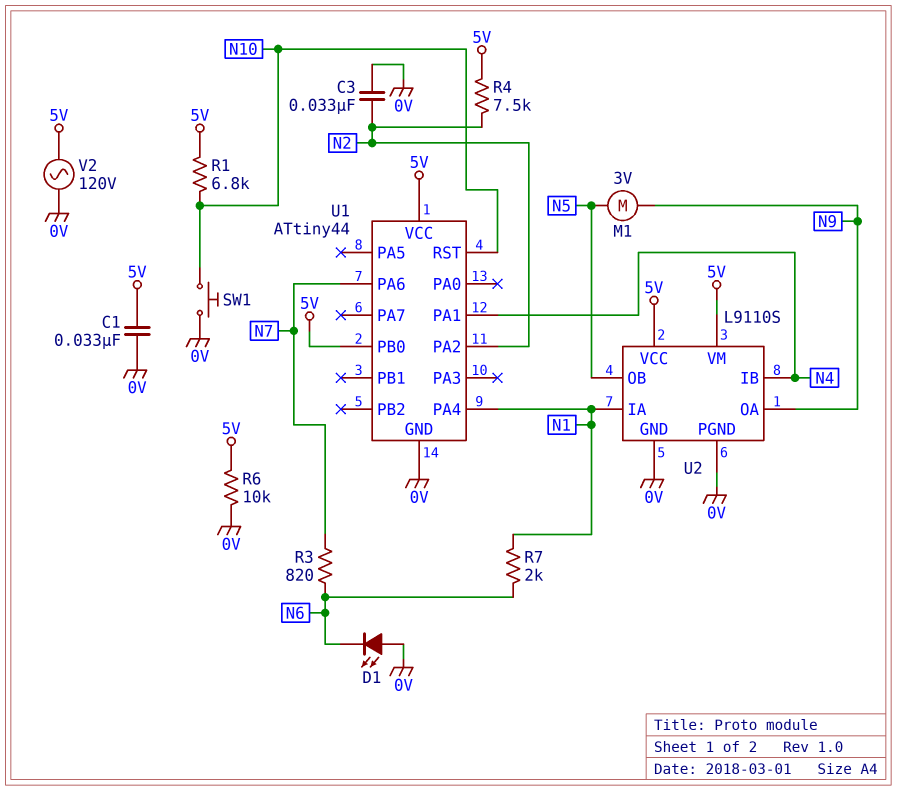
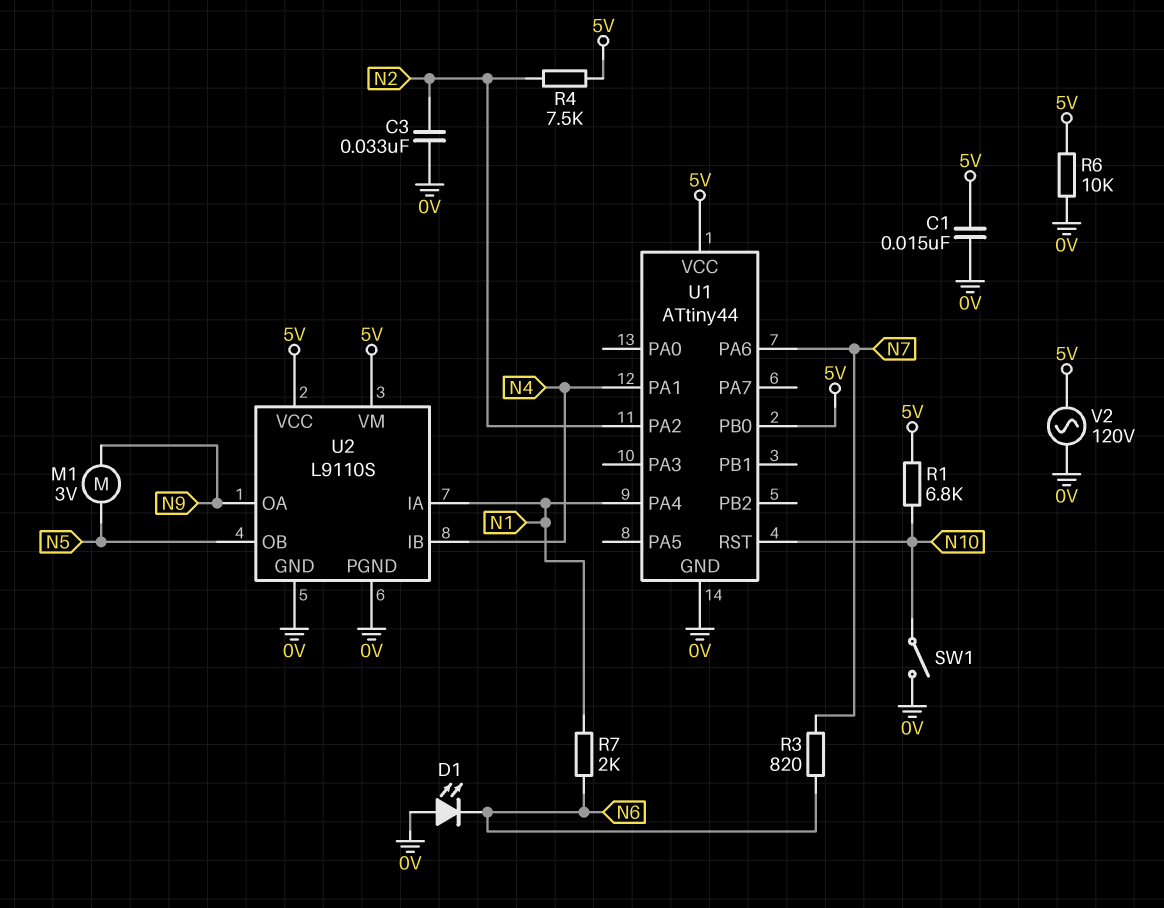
C1: 33nF (0V, 5V) -> 15nF (0V, 5V)
SW1: button (0V, N10) -> switch (0V, N10)

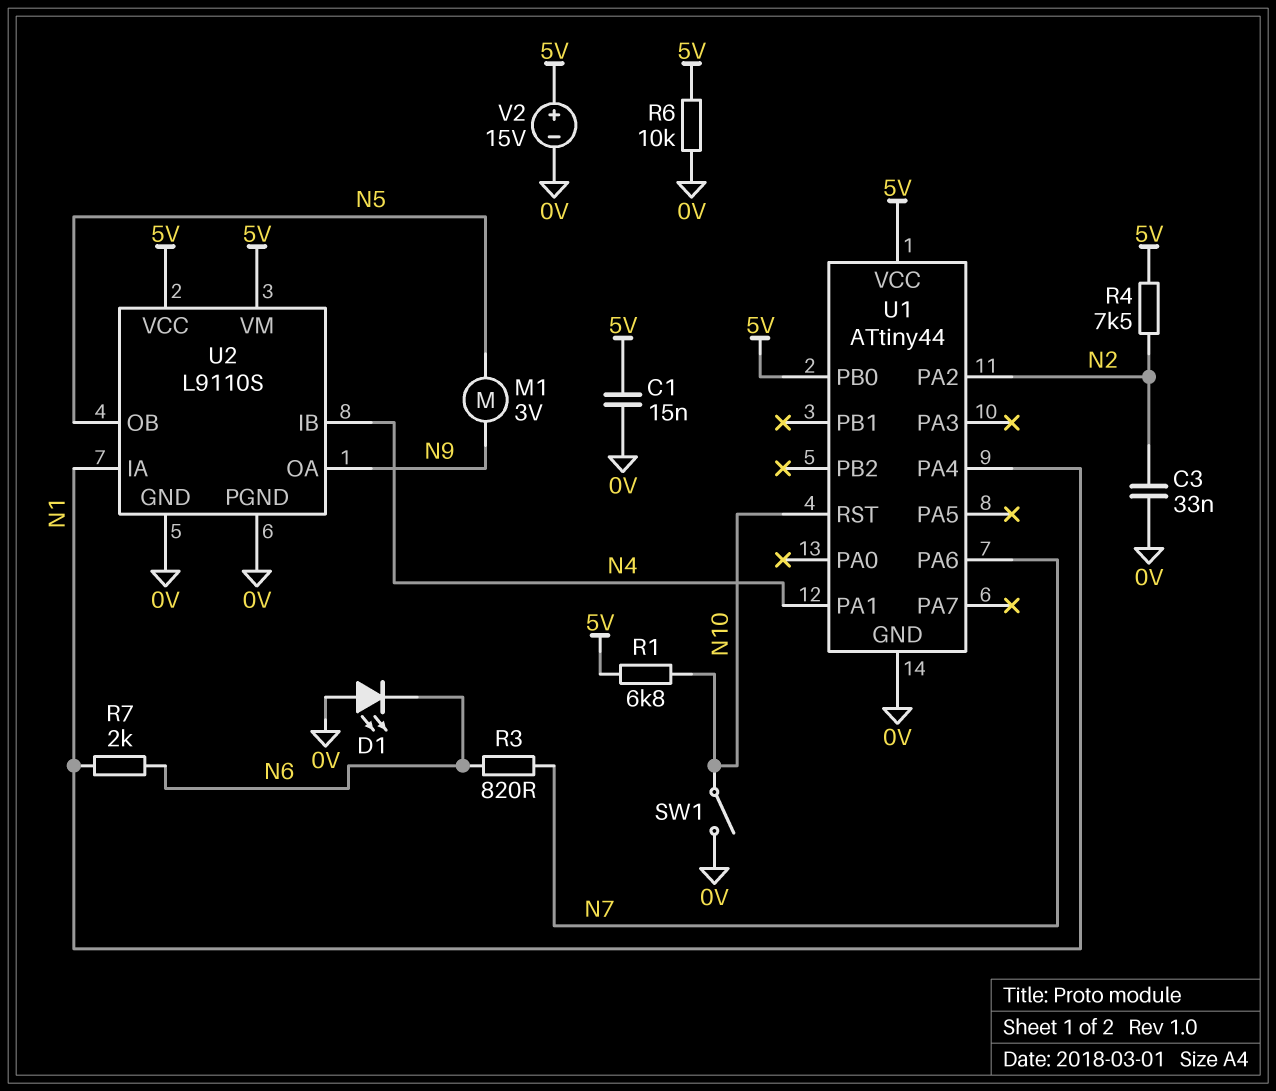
V2: AC 120V (0V, 5V) -> 15V (plus 5V, minus 0V)

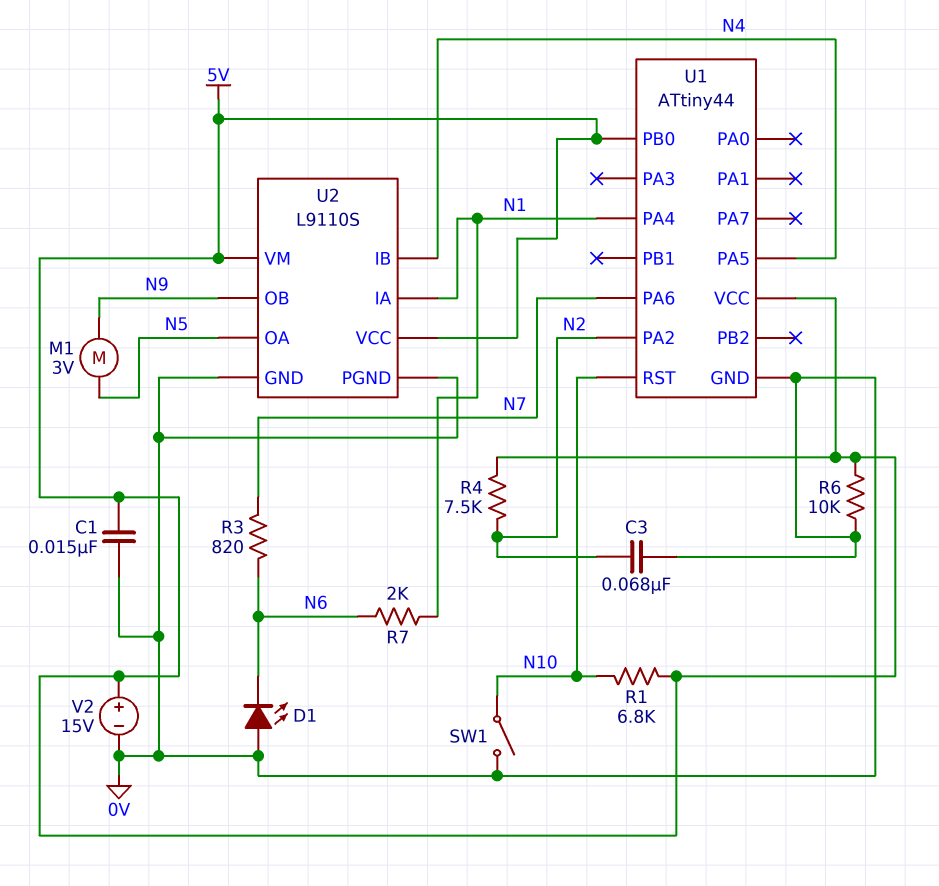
C3: 33nF (0V, N2) -> 68nF (0V, N2)
U1 pin PA1: N4 -> none
U1 pin PA5: none -> N4
U2 pin OA: N9 -> N5
U2 pin OB: N5 -> N9

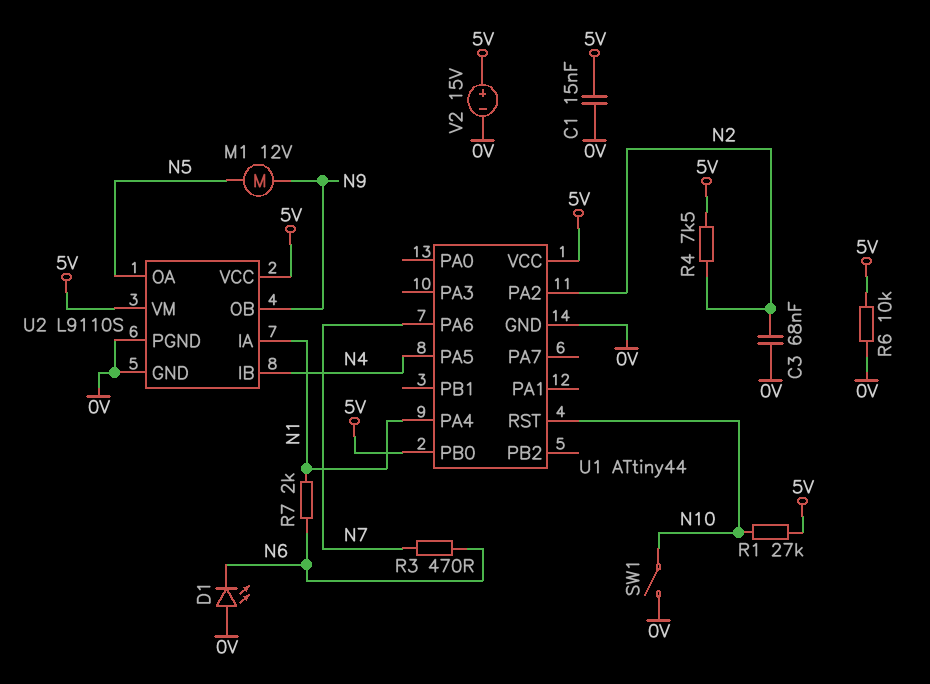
M1: motor 3V (N5, N9) -> motor 12V (N5, N9)
R1: 6.8k (5V, N10) -> 27k (5V, N10)
R3: 820 (N6, N7) -> 470 (N6, N7)

